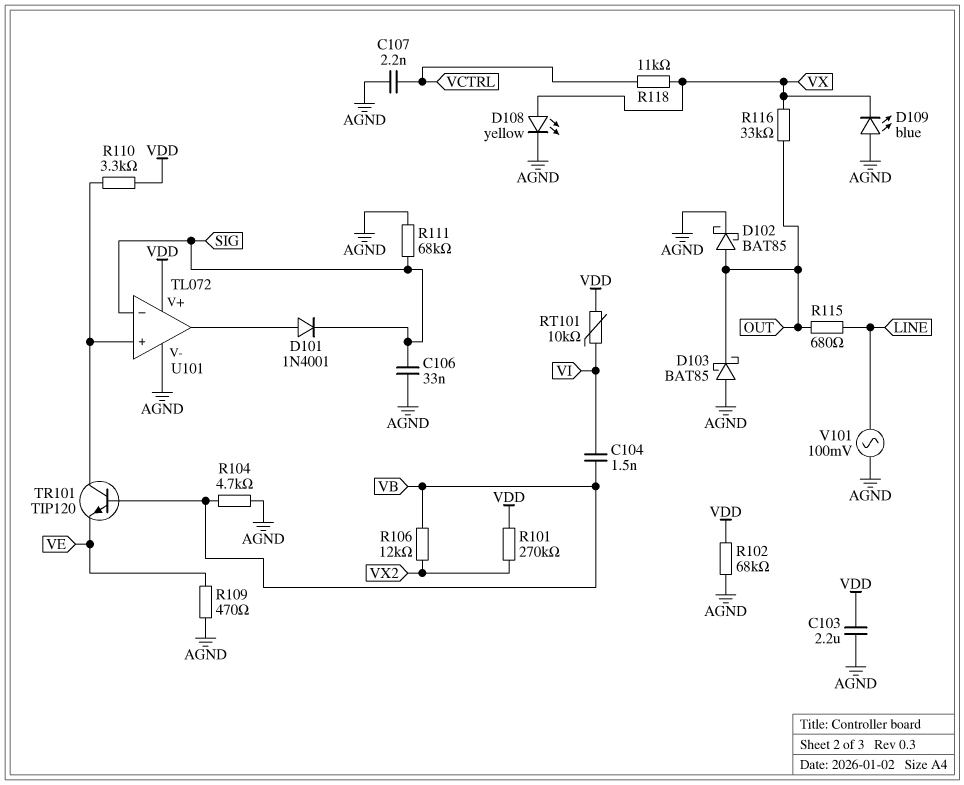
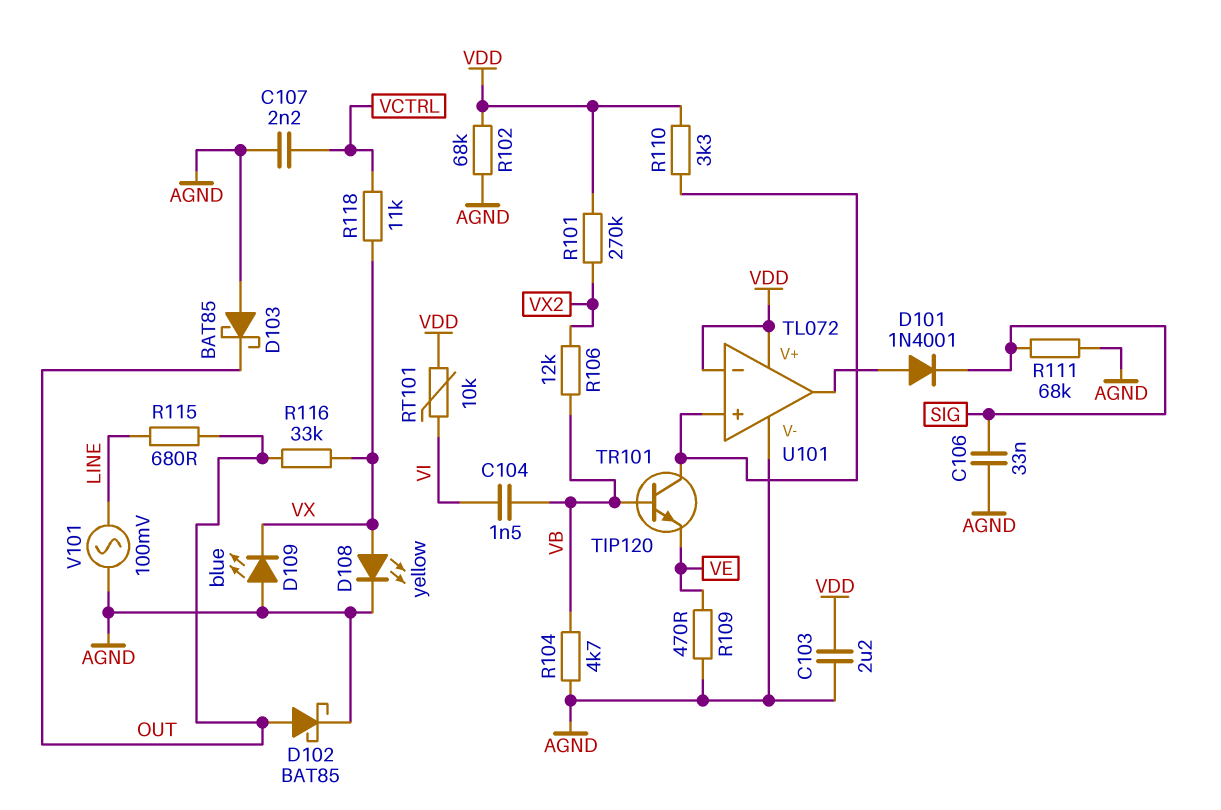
U101 pin in-: SIG -> VDD

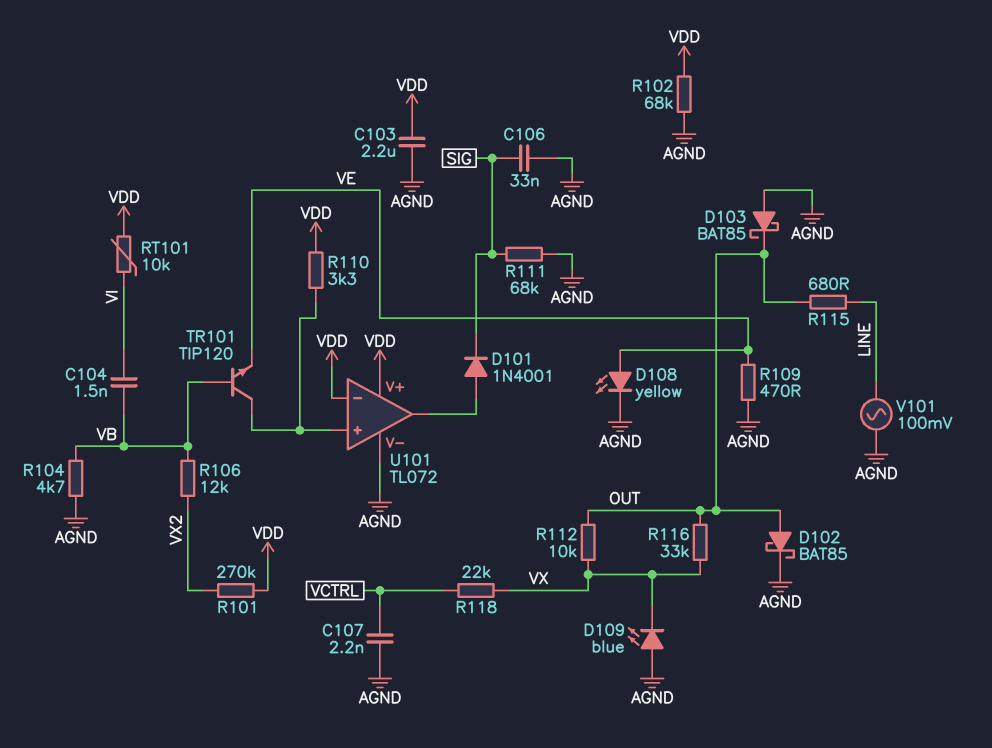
D108: LED yellow (A VX, K AGND) -> LED yellow (A VE, K AGND)
R112: none -> 10k (OUT, VX)
R118: 11k (VCTRL, VX) -> 22k (VCTRL, VX)

